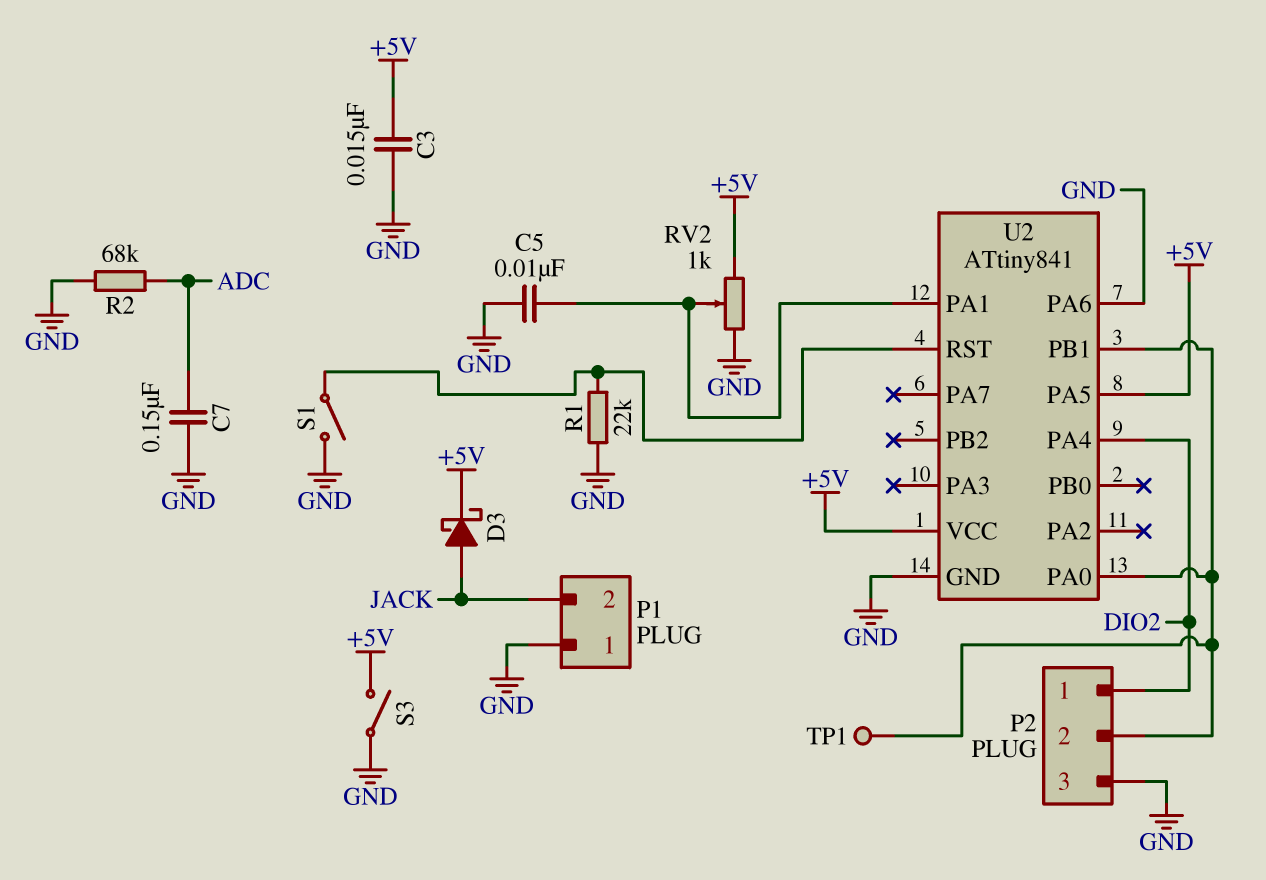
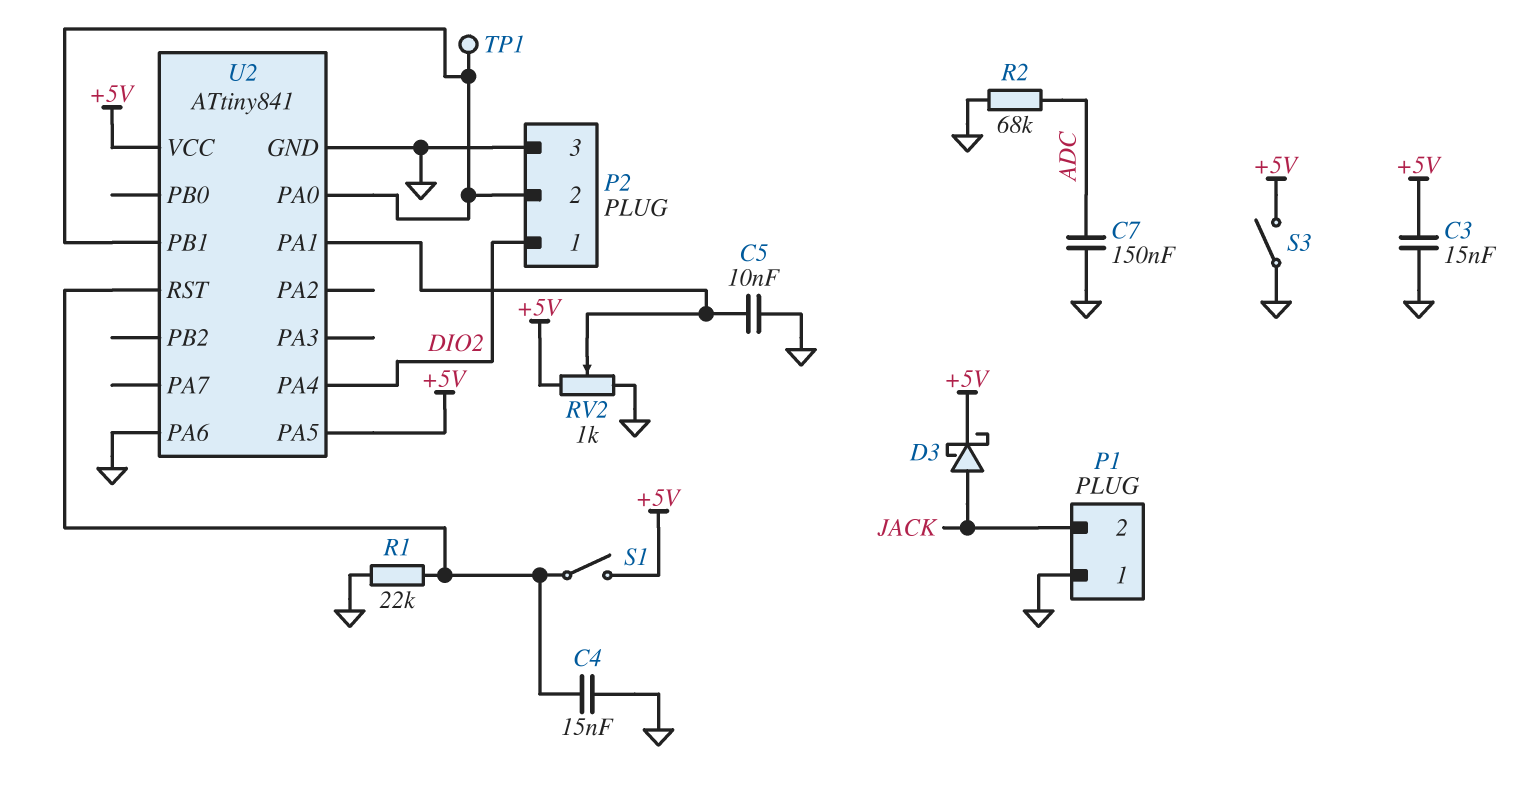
C4: none -> 15nF (GND, U2/RST)
S1: switch (GND, U2/RST) -> switch (+5V, U2/RST)

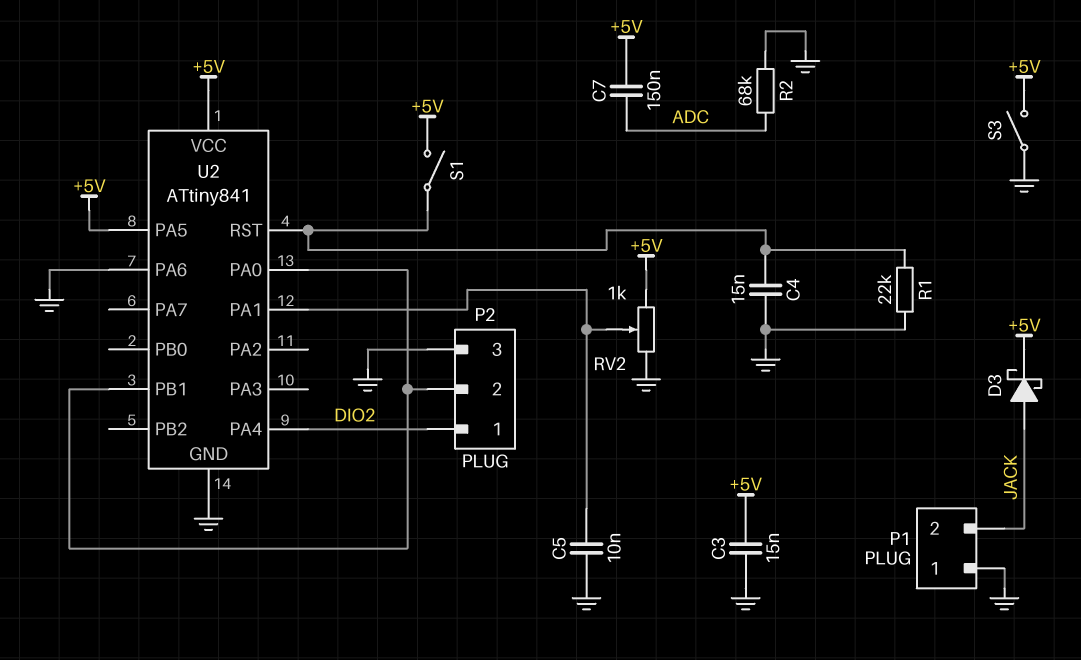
C7: 150nF (ADC, GND) -> 150nF (+5V, ADC)
TP1: test point (P2/2) -> none

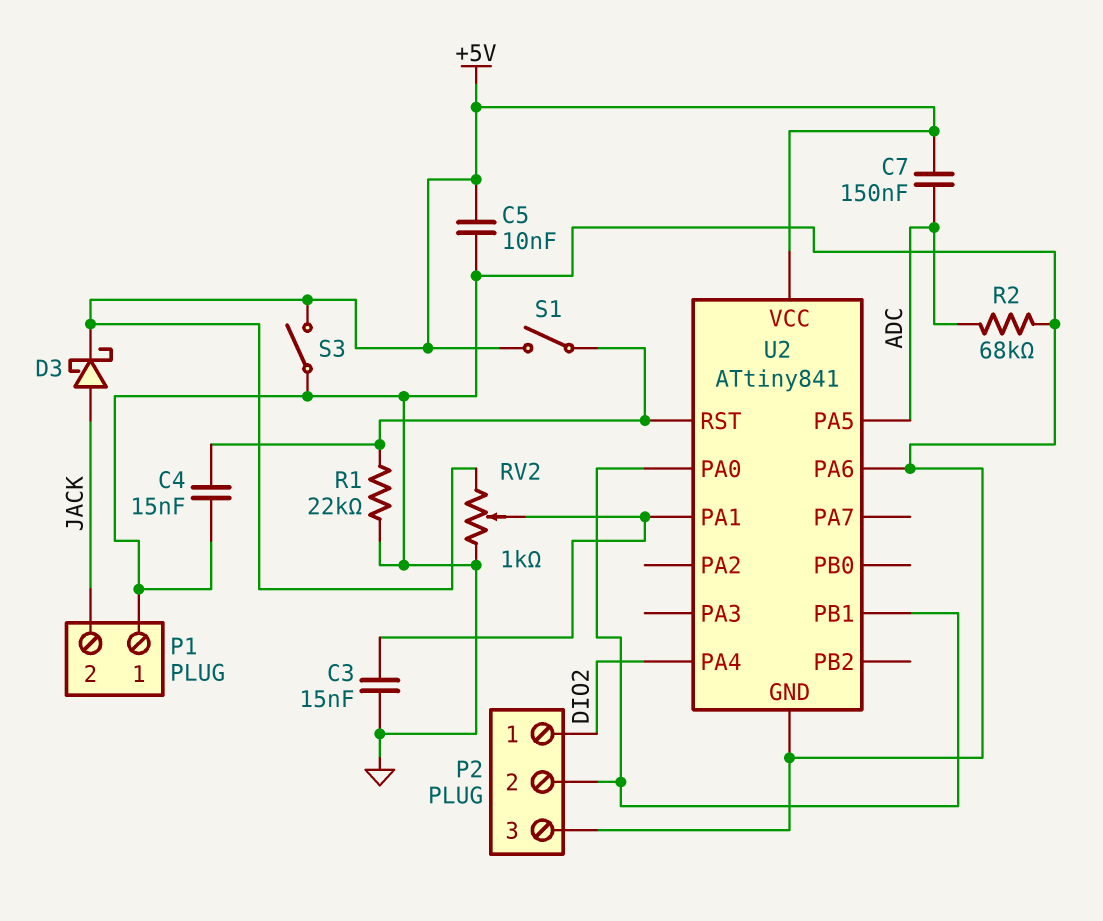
C3: 15nF (+5V, GND) -> 15nF (GND, U2/PA1)
C5: 10nF (GND, U2/PA1) -> 10nF (+5V, GND)
U2 pin PA5: +5V -> ADC

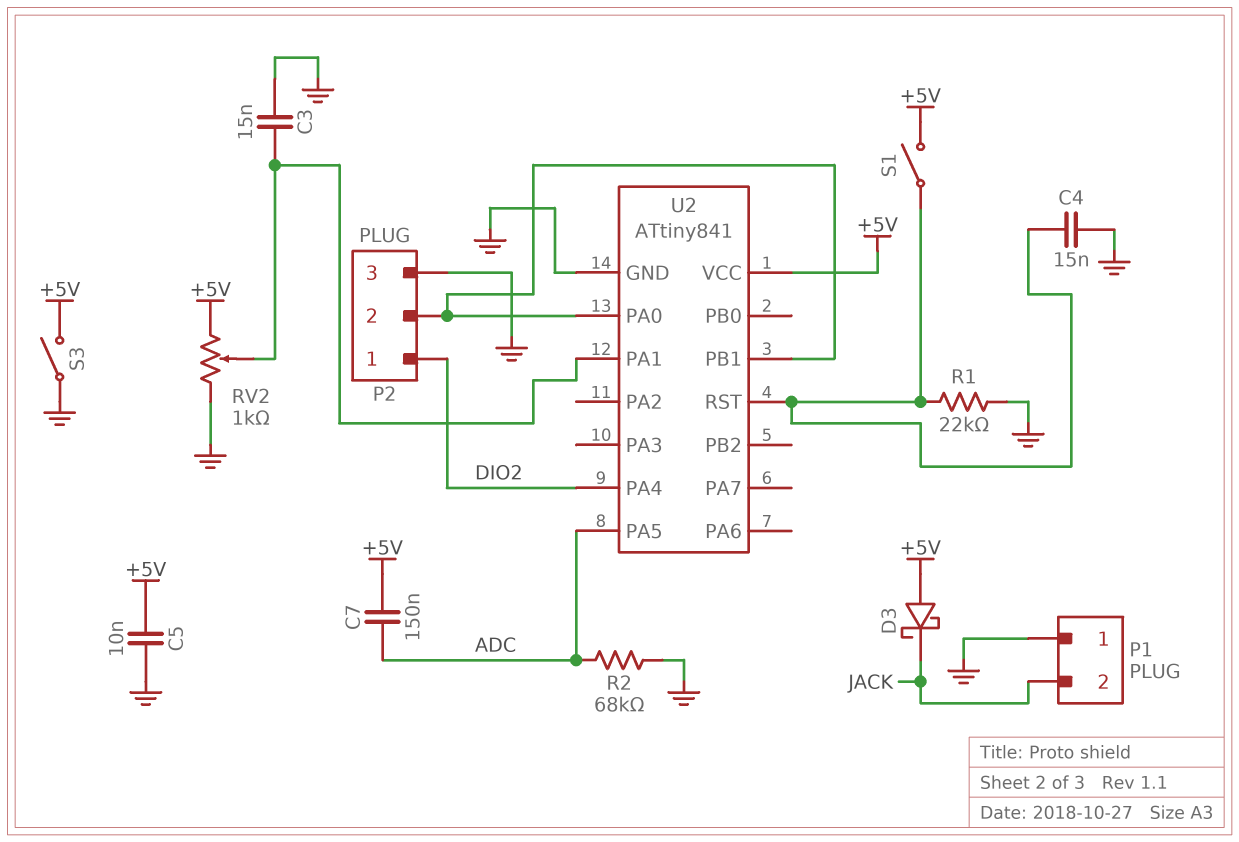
D3: schottky (A JACK, K +5V) -> schottky (A +5V, K JACK)
U2 pin PA6: GND -> none

